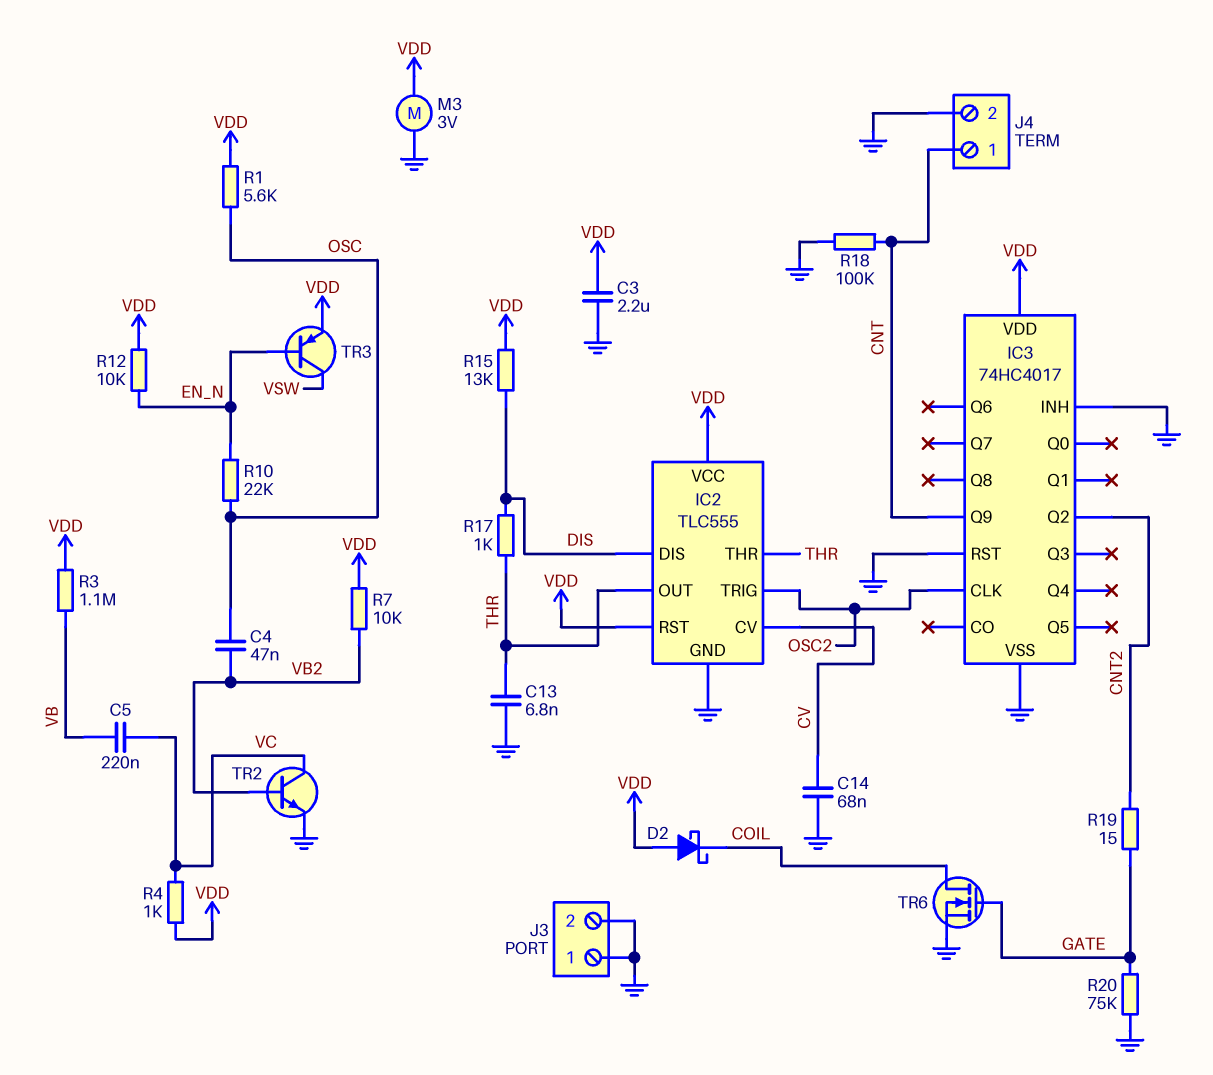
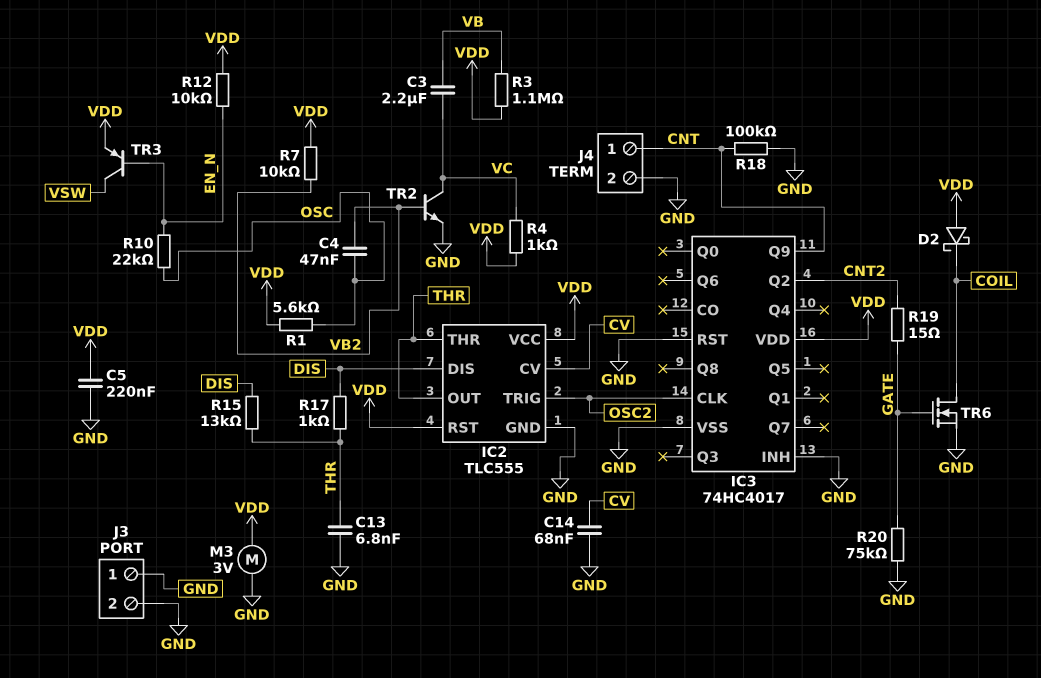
C3: 2.2uF (GND, VDD) -> 2.2uF (VB, VC)
C5: 220nF (VB, VC) -> 220nF (GND, VDD)
R15: 13k (DIS, VDD) -> 13k (DIS, THR)

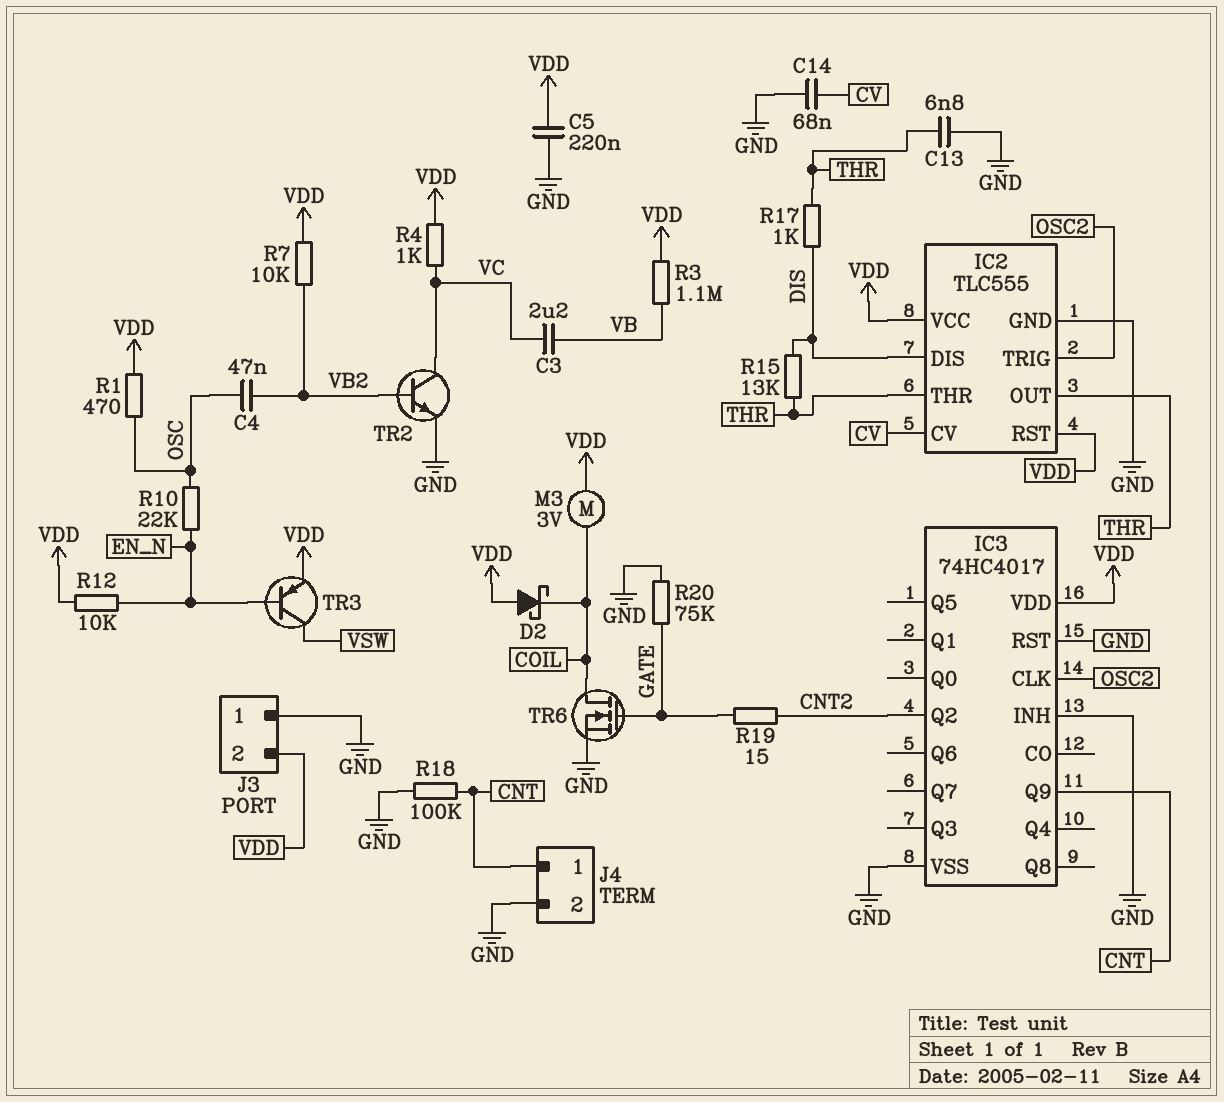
J3 pin 2: GND -> VDD
M3: motor 3V (GND, VDD) -> motor 3V (COIL, VDD)
R1: 5.6k (OSC, VDD) -> 470 (OSC, VDD)

